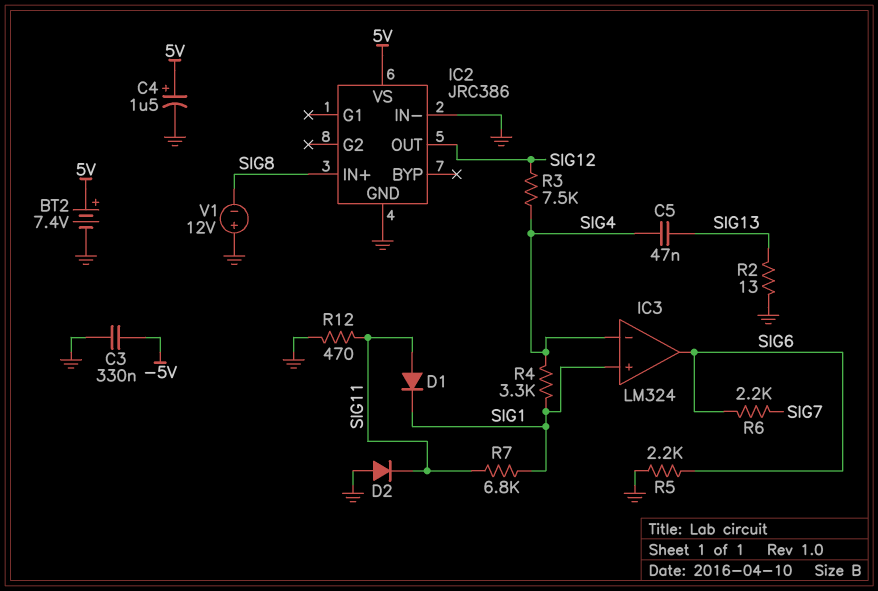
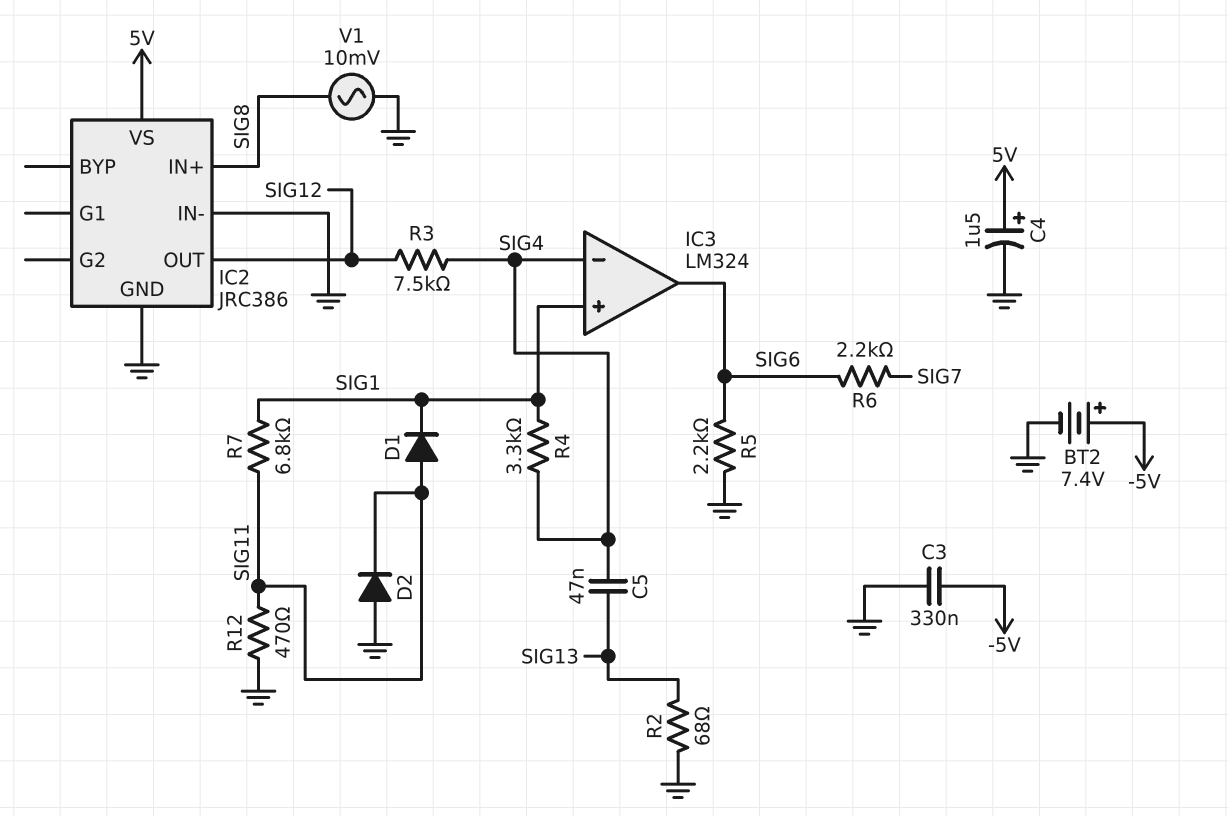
BT2: 7.4V (plus 5V, minus GND) -> 7.4V (plus -5V, minus GND)
R2: 13 (GND, SIG13) -> 68 (GND, SIG13)
V1: 12V (plus GND, minus SIG8) -> AC 10mV (GND, SIG8)

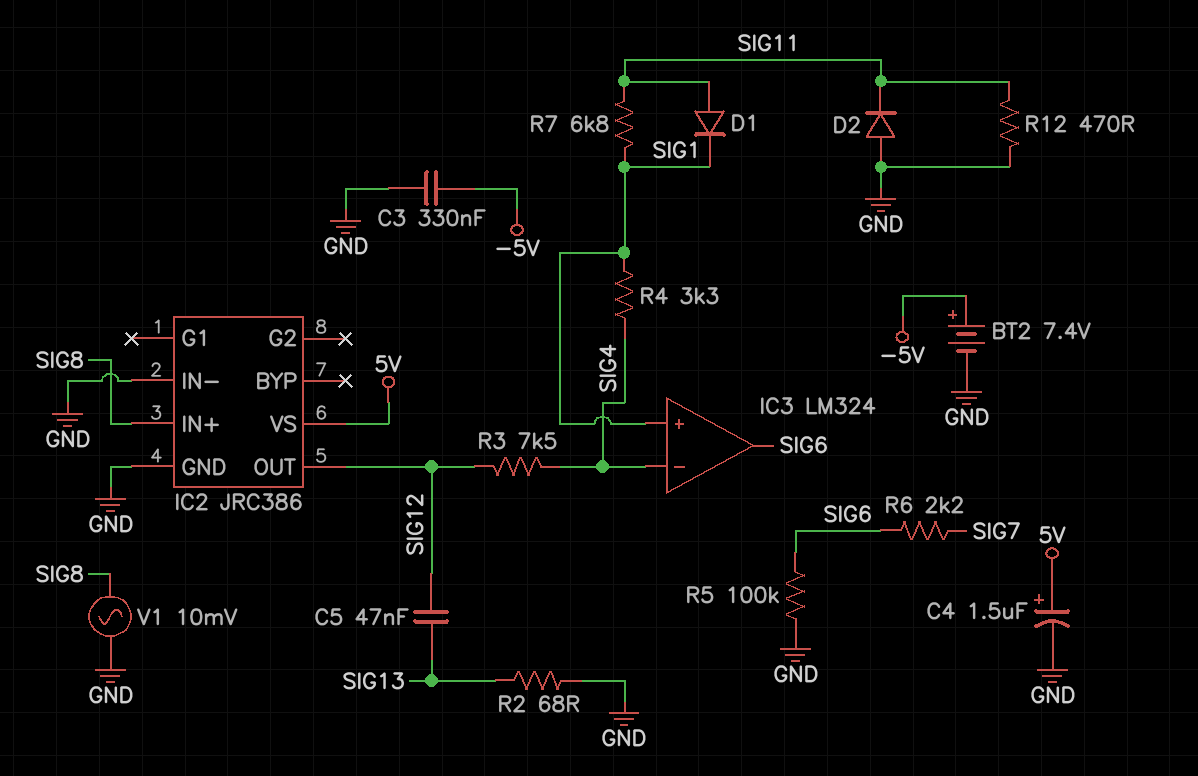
C5: 47nF (SIG4, SIG13) -> 47nF (SIG12, SIG13)
R5: 2.2k (GND, SIG6) -> 100k (GND, SIG6)

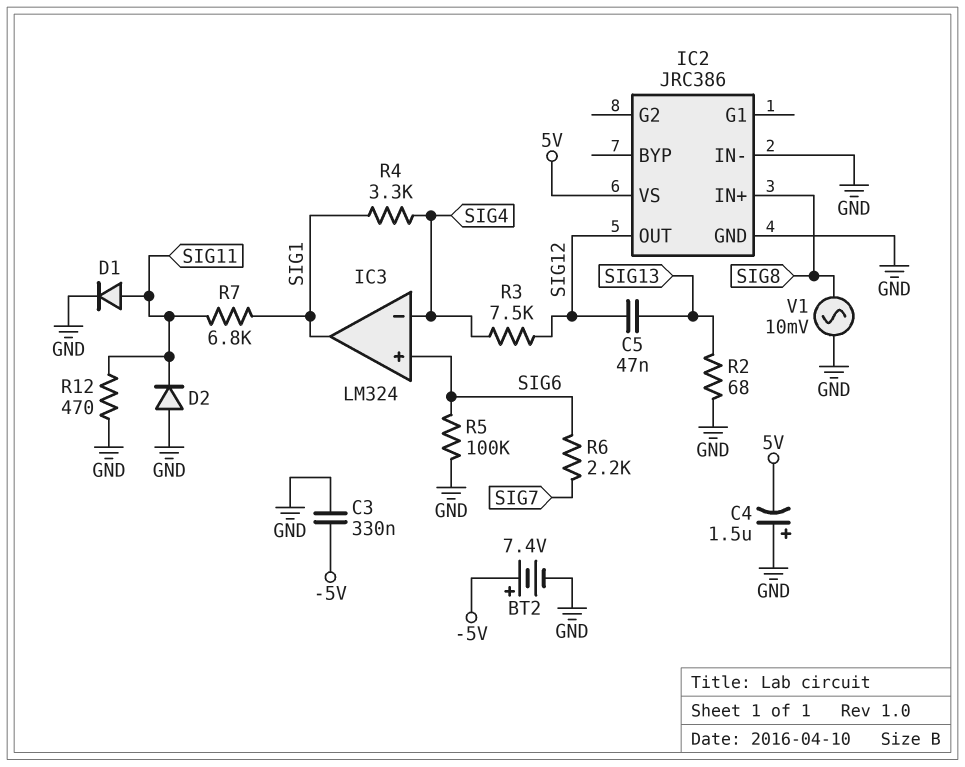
C4: 1.5uF (plus 5V, minus GND) -> 1.5uF (plus GND, minus 5V)
D1: diode (A SIG11, K SIG1) -> diode (A SIG11, K GND)
IC3 pin in+: SIG1 -> SIG6
IC3 pin out: SIG6 -> SIG1

